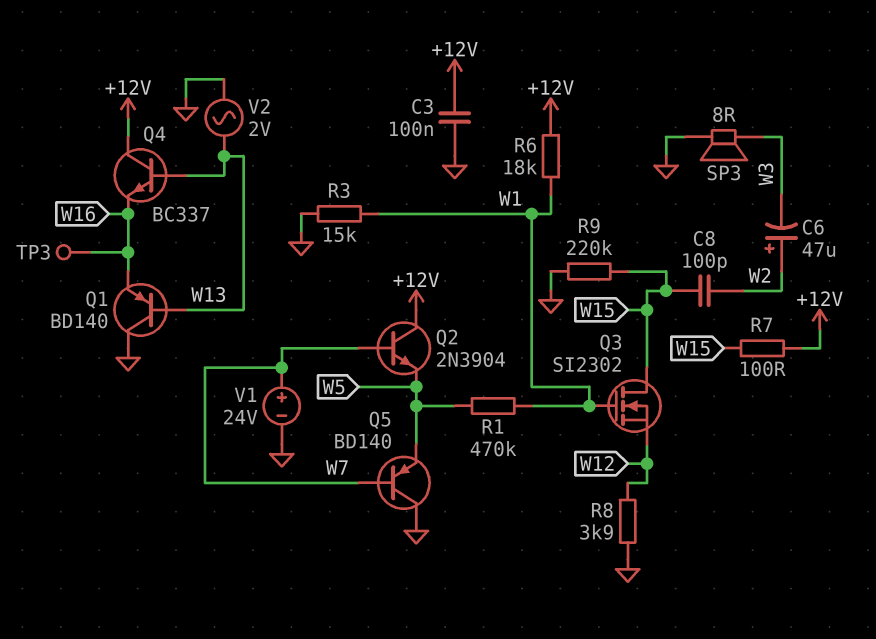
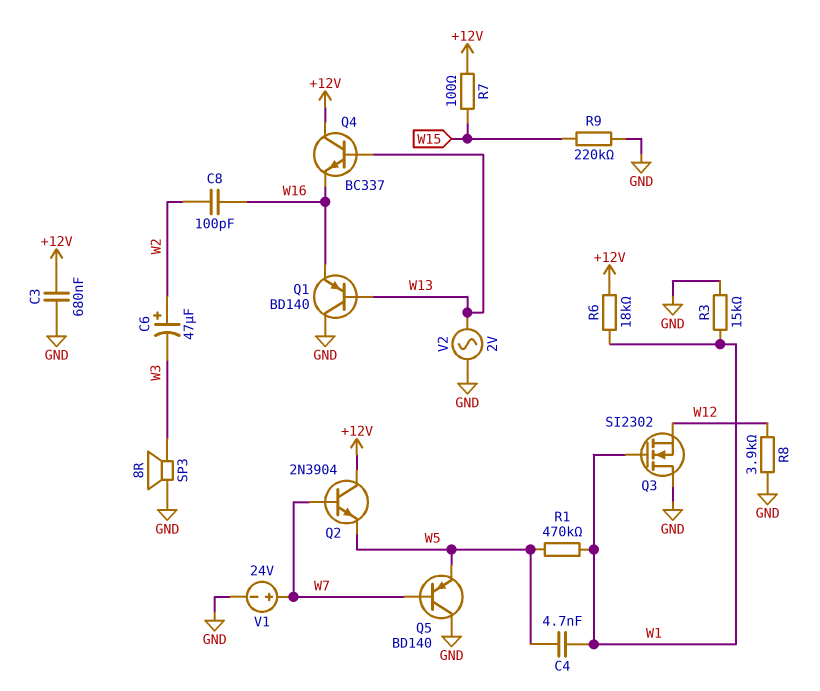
C3: 100nF (+12V, GND) -> 680nF (+12V, GND)
C4: none -> 4.7nF (W1, W5)
C8: 100pF (W2, W15) -> 100pF (W2, W16)
Q3: NMOS SI2302 (G W1, D W15, S W12) -> NMOS SI2302 (G W1, D GND, S W12)
TP3: test point (W16) -> none

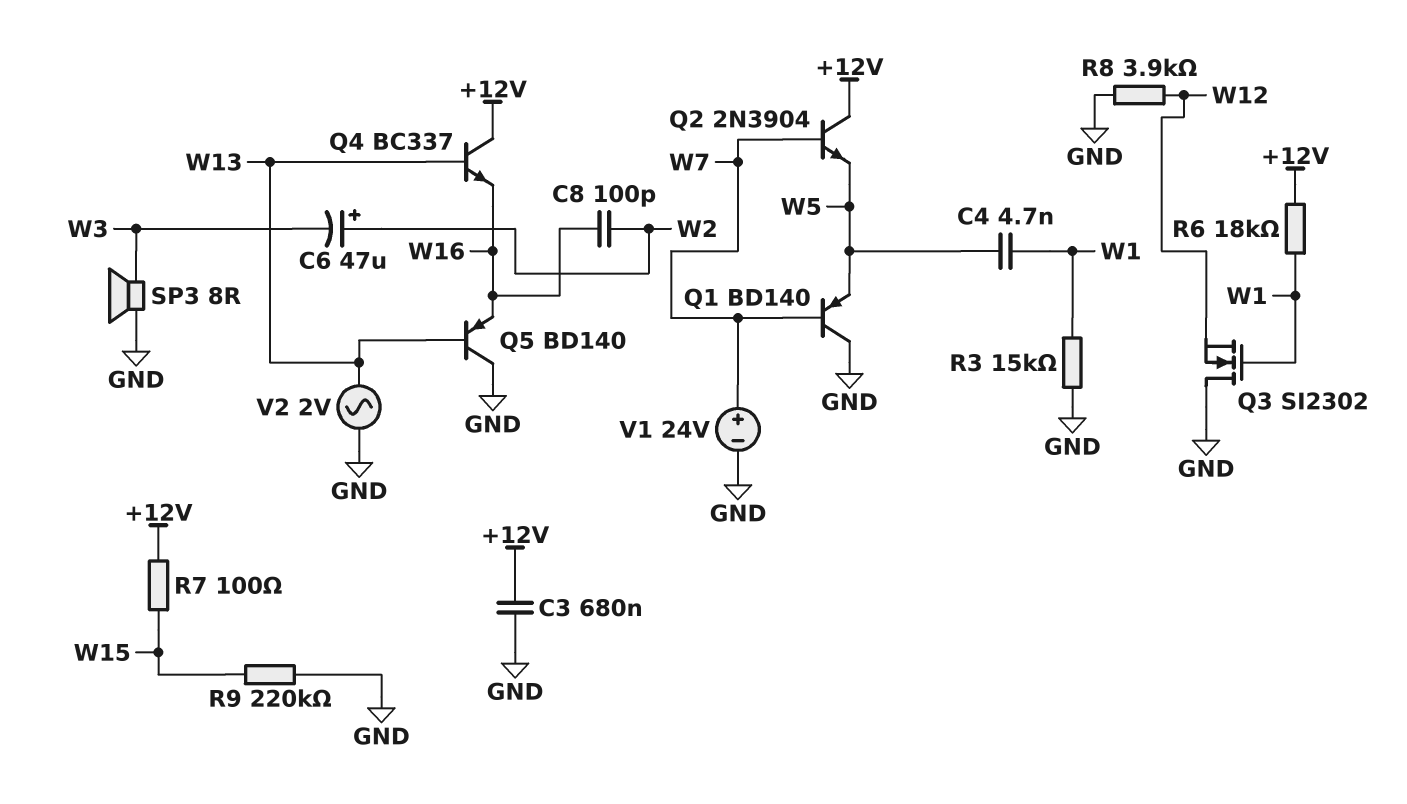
Q1: PNP BD140 (B W13, C GND, E W16) -> PNP BD140 (B W7, C GND, E W5)
Q5: PNP BD140 (B W7, C GND, E W5) -> PNP BD140 (B W13, C GND, E W16)
R1: 470k (W1, W5) -> none

